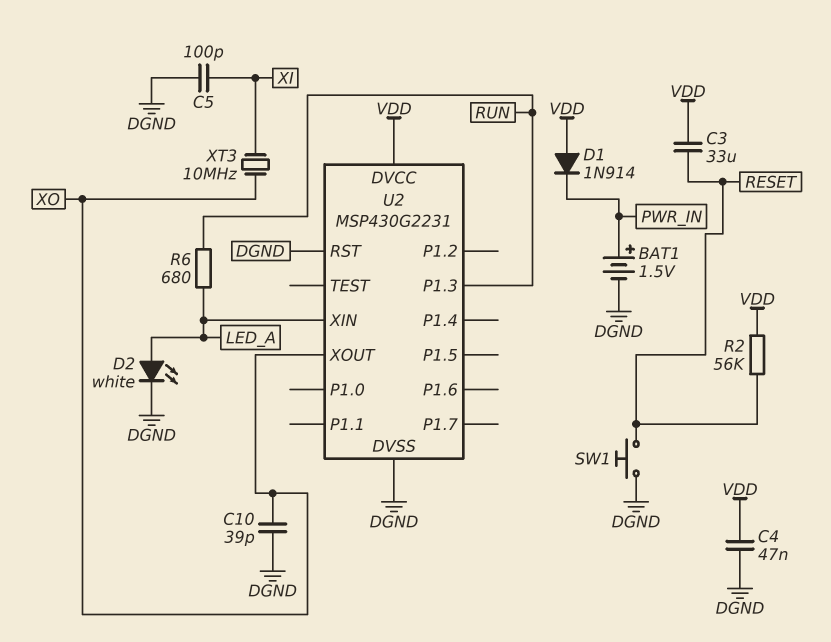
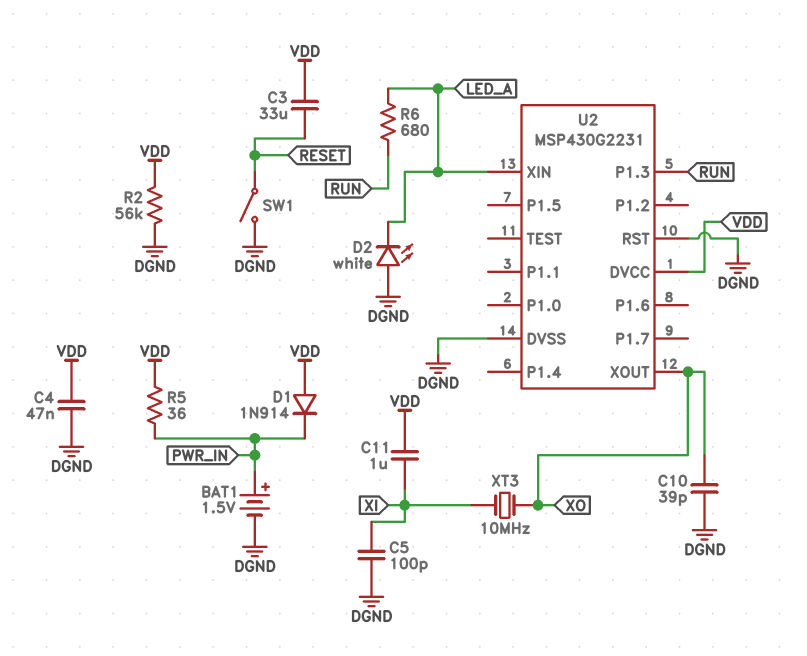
C11: none -> 1uF (VDD, XI)
D2: LED white (A LED_A, K DGND) -> LED white (A DGND, K LED_A)
R2: 56k (RESET, VDD) -> 56k (DGND, VDD)
R5: none -> 36 (PWR_IN, VDD)
SW1: button (DGND, RESET) -> switch (DGND, RESET)

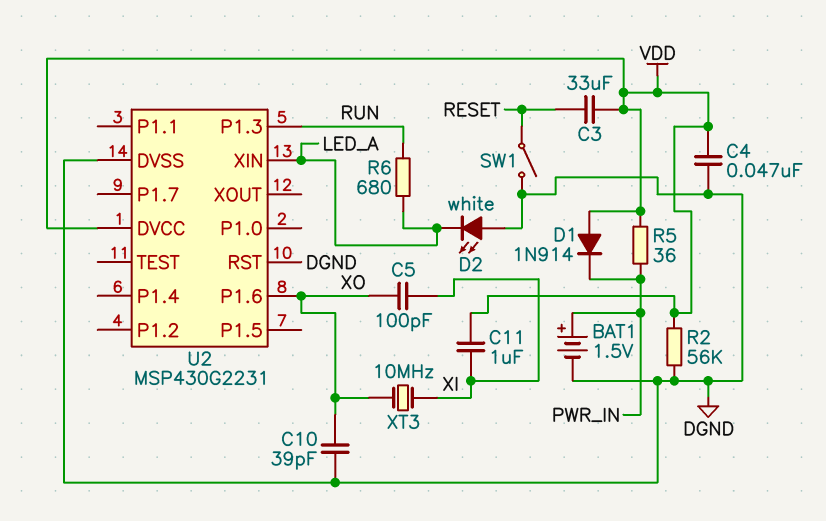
C5: 100pF (DGND, XI) -> 100pF (XI, XO)
U2 pin P1.6: none -> XO
U2 pin XOUT: XO -> none

